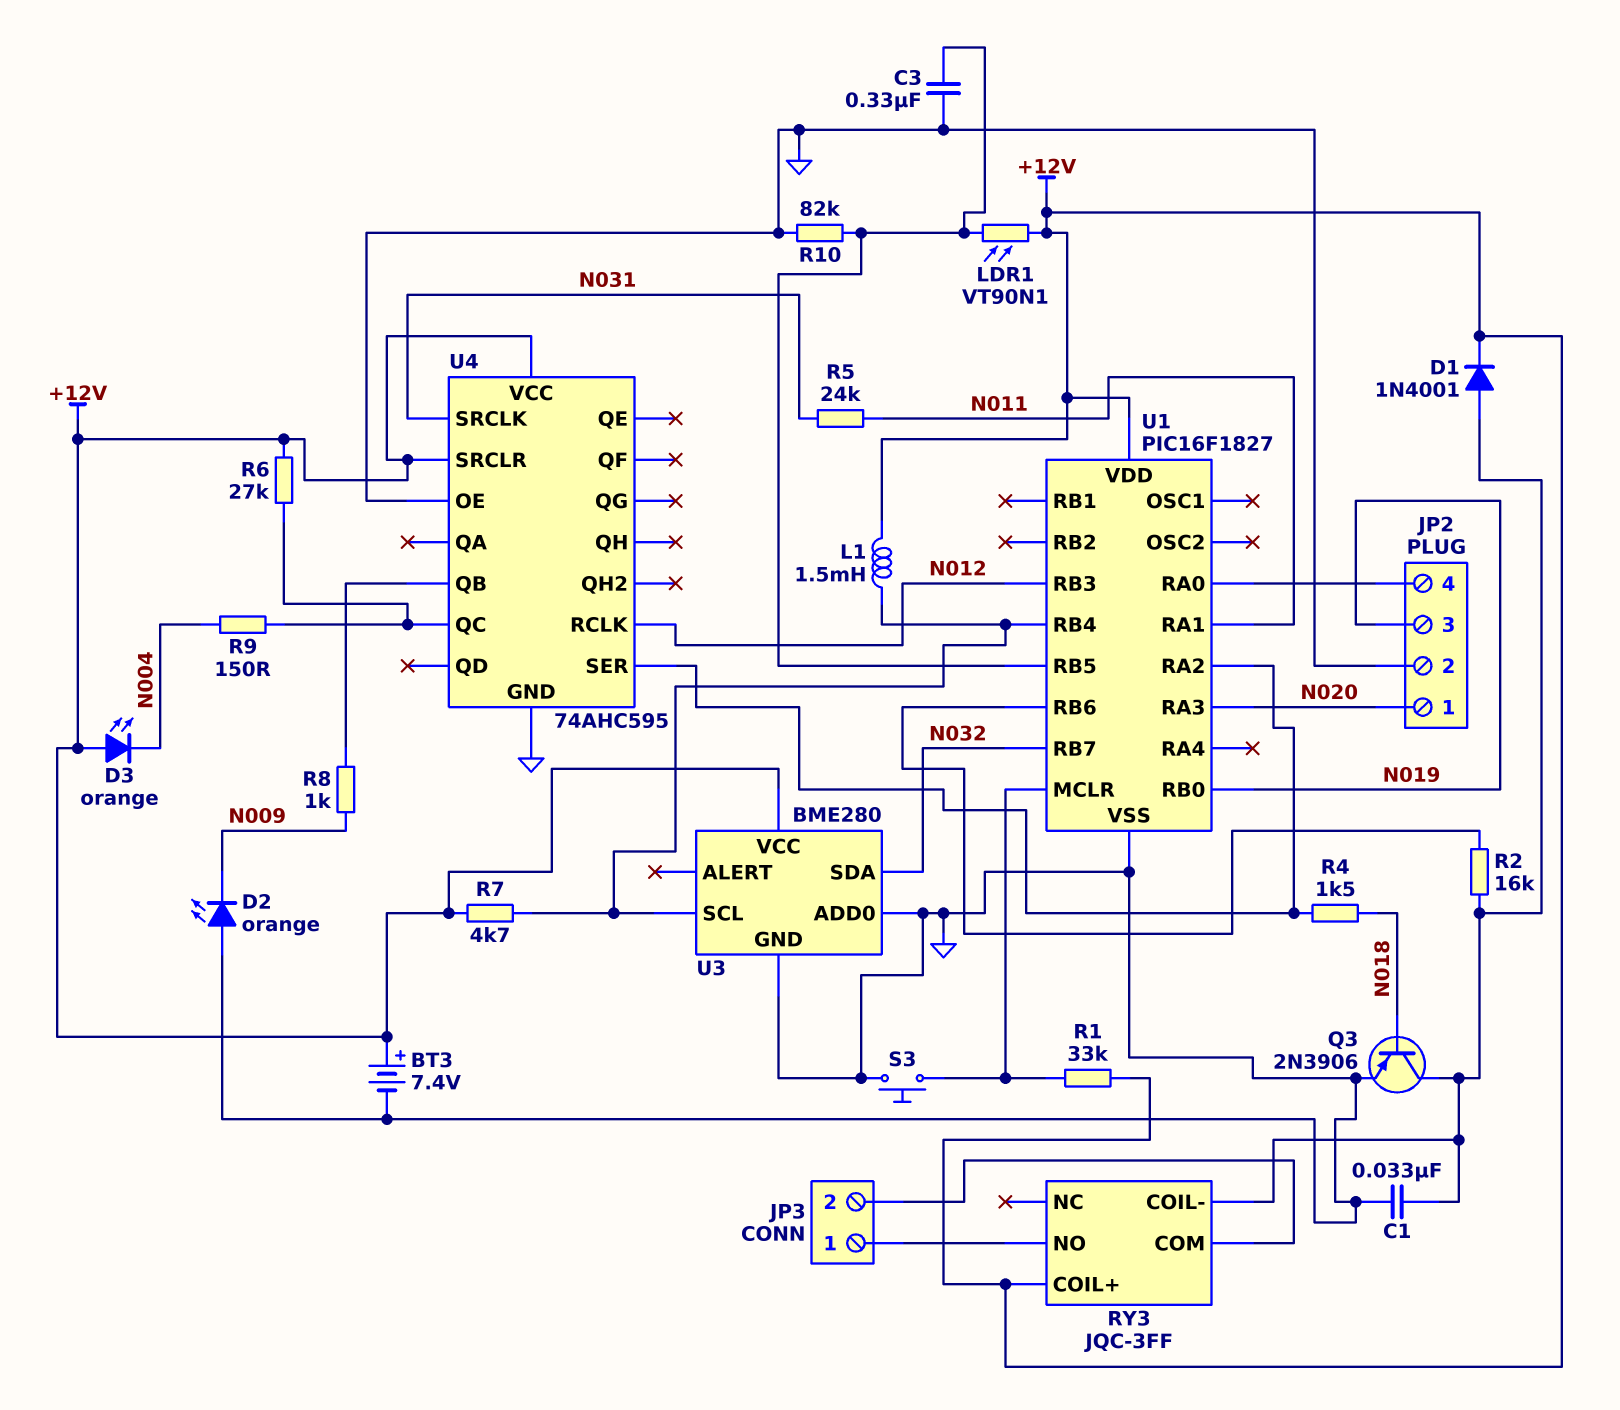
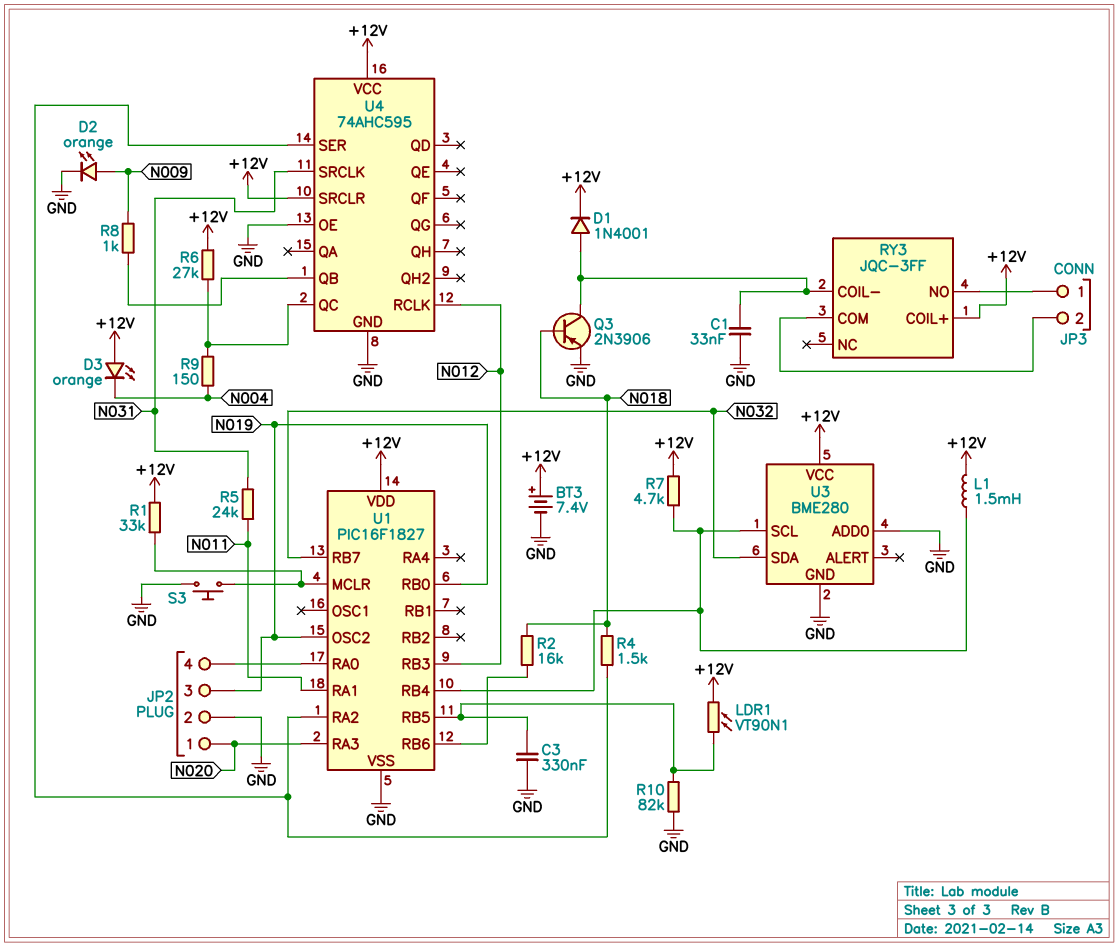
D2: LED orange (A GND, K N009) -> LED orange (A N009, K GND)
R2: 16k (RY3/COIL-, U1/RB6) -> 16k (N018, U1/RB6)
U1 pin OSC2: none -> N019

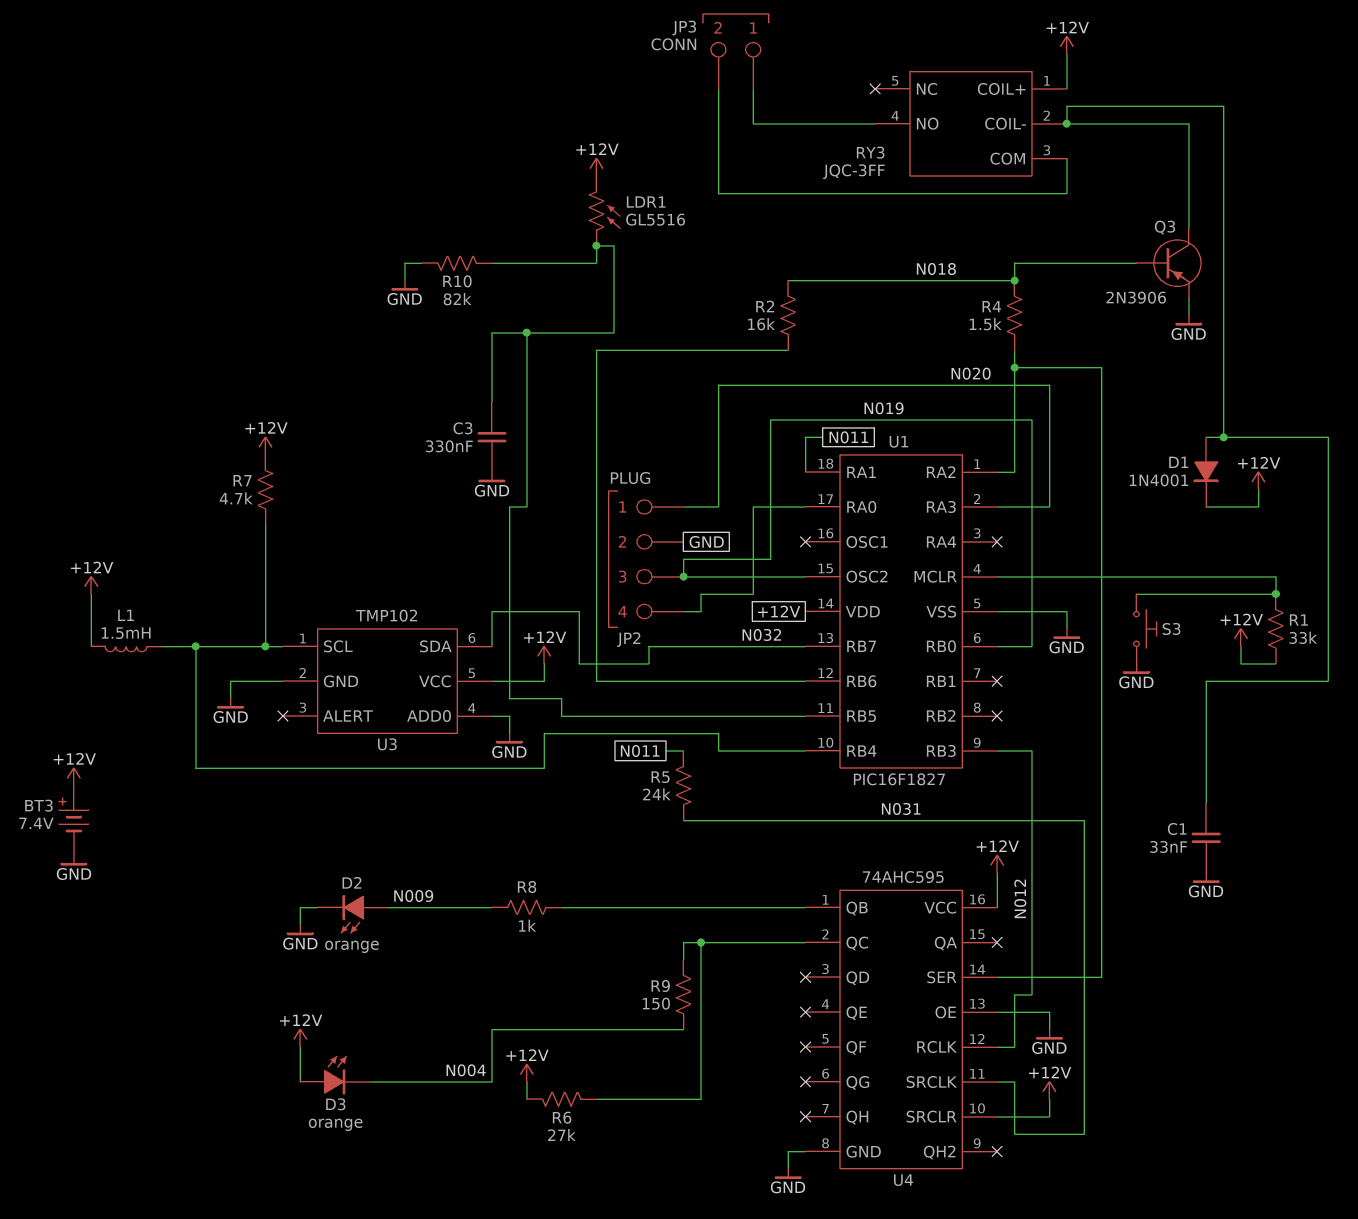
LDR1: VT90N1 (+12V, U1/RB5) -> GL5516 (+12V, U1/RB5)
U3: BME280 -> TMP102

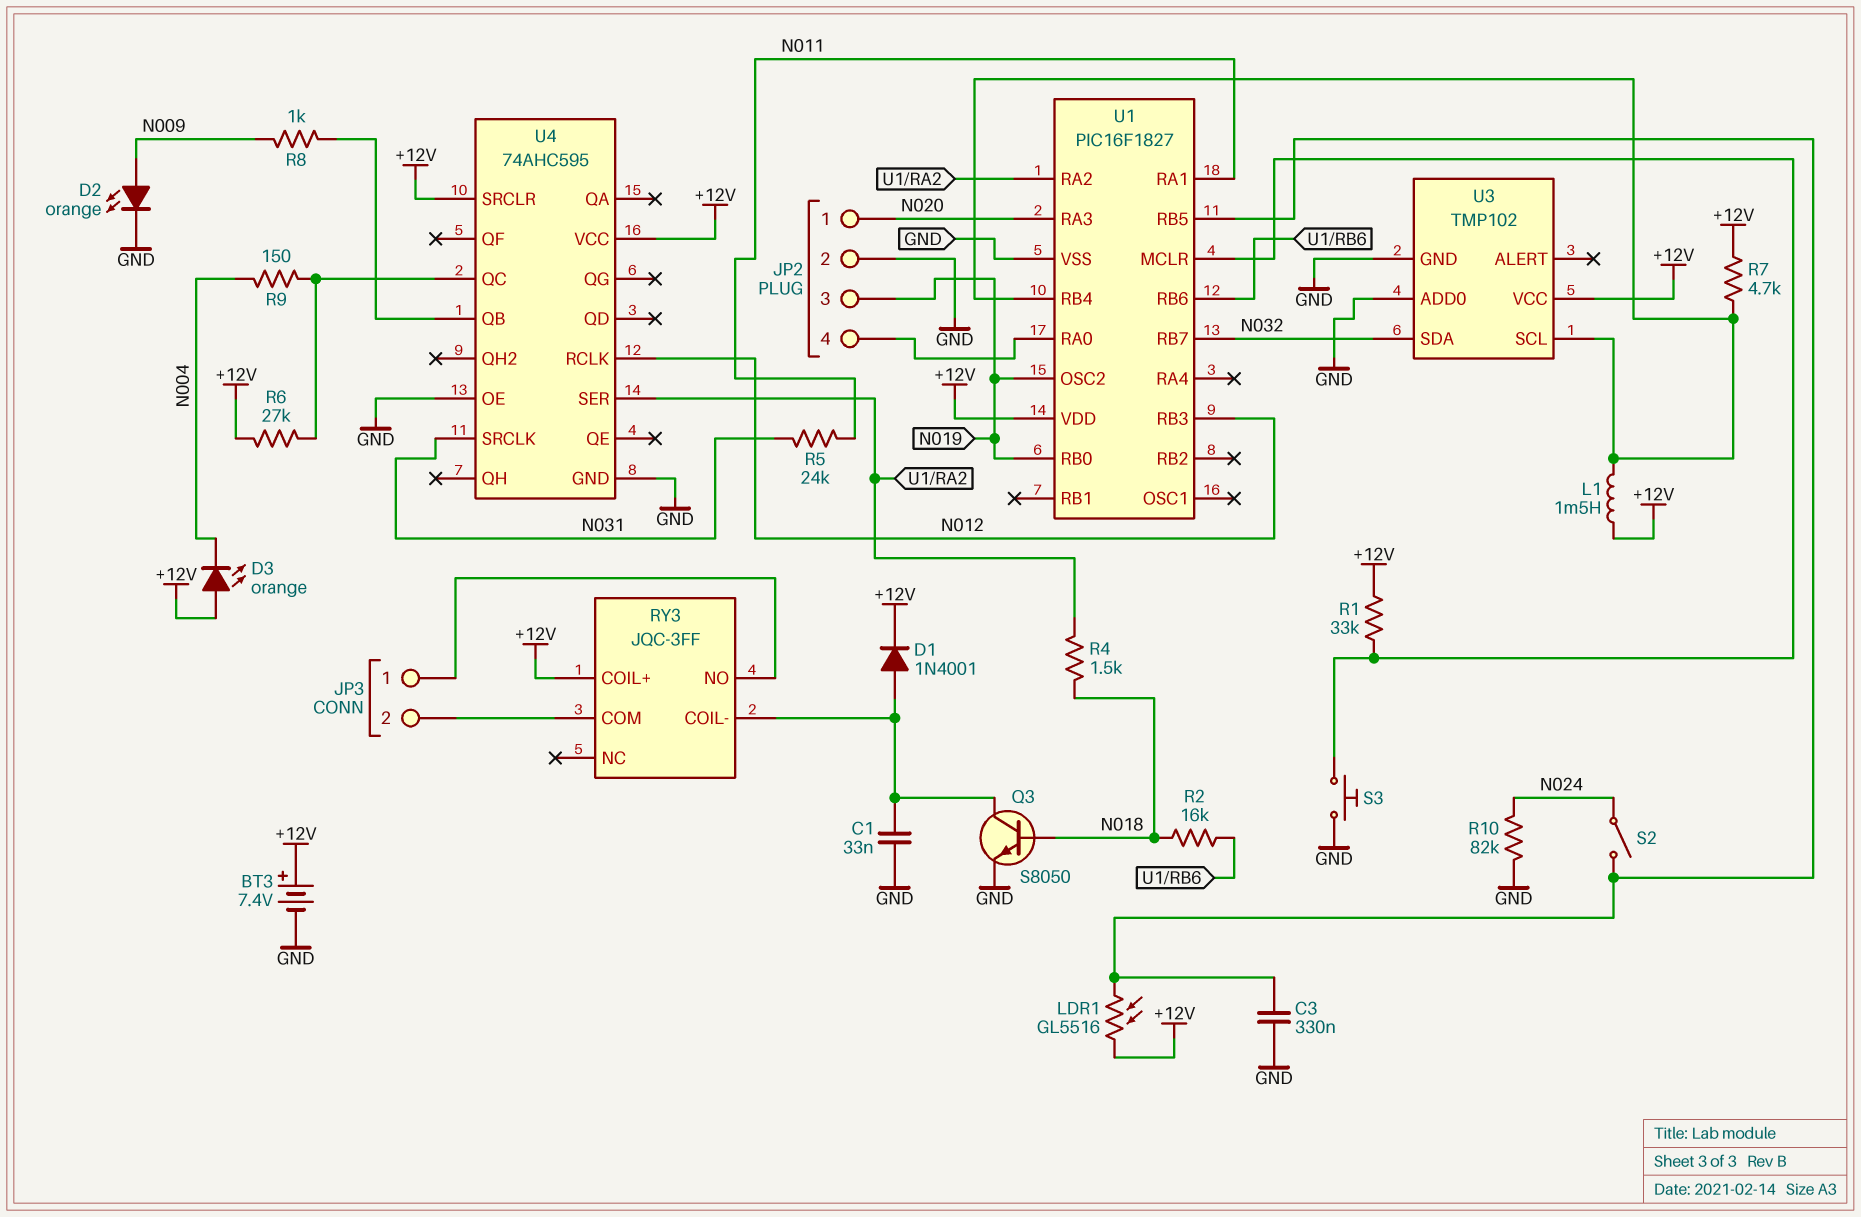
Q3: PNP 2N3906 (B N018, C RY3/COIL-, E GND) -> NPN S8050 (B N018, C RY3/COIL-, E GND)
R10: 82k (GND, U1/RB5) -> 82k (GND, N024)
S2: none -> switch (N024, U1/RB5)

